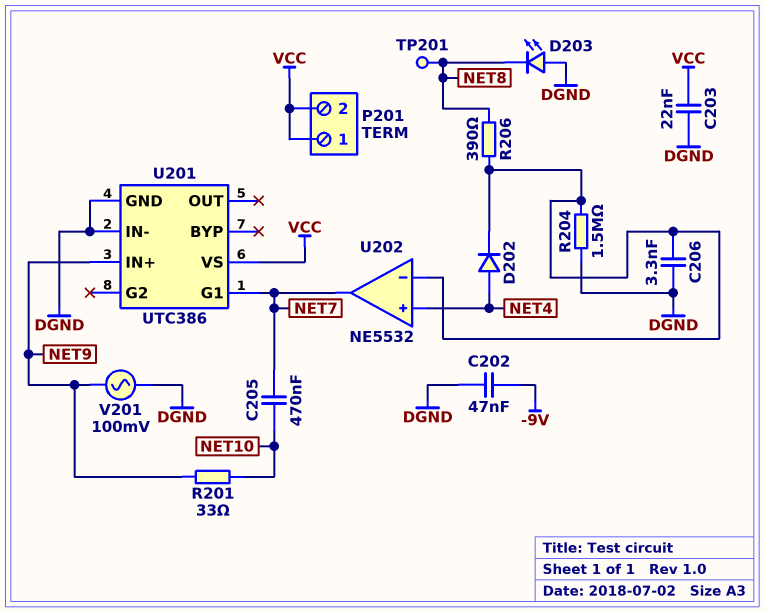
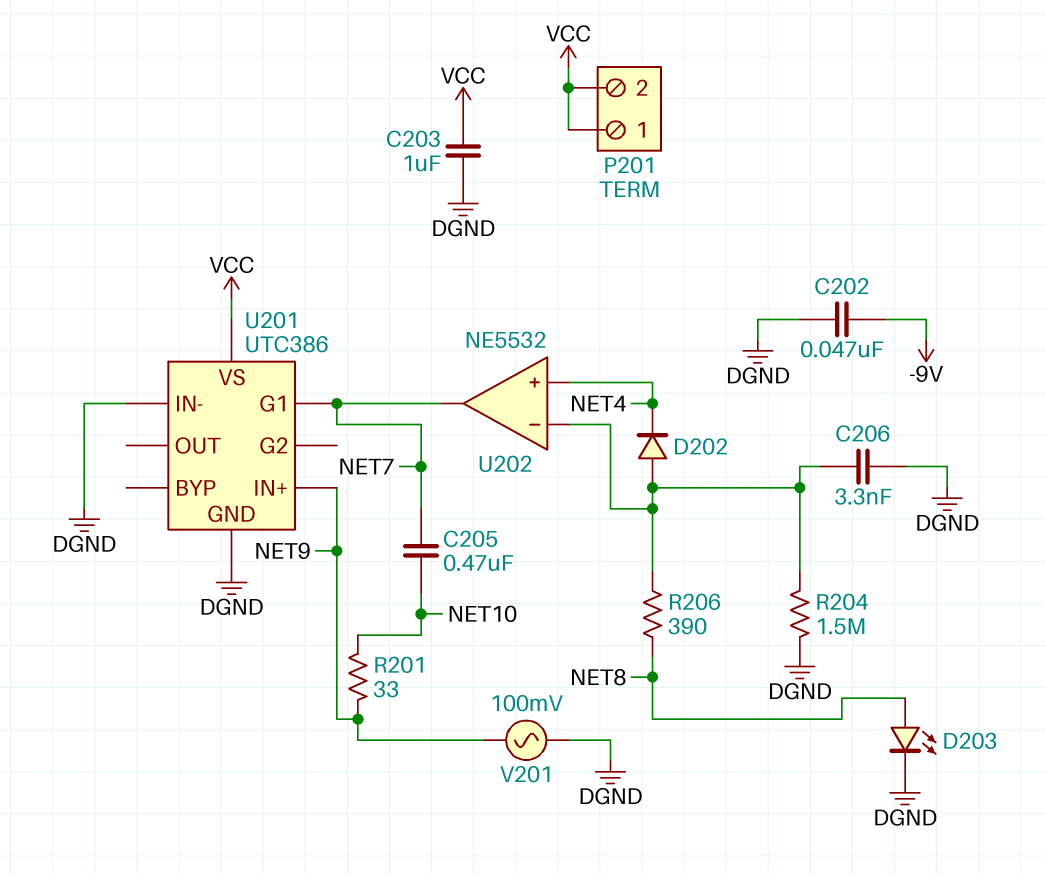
C203: 22nF (DGND, VCC) -> 1uF (DGND, VCC)
D202: diode (A NET4, K U202/in-) -> diode (A U202/in-, K NET4)
D203: LED (A DGND, K NET8) -> LED (A NET8, K DGND)
TP201: test point (NET8) -> none

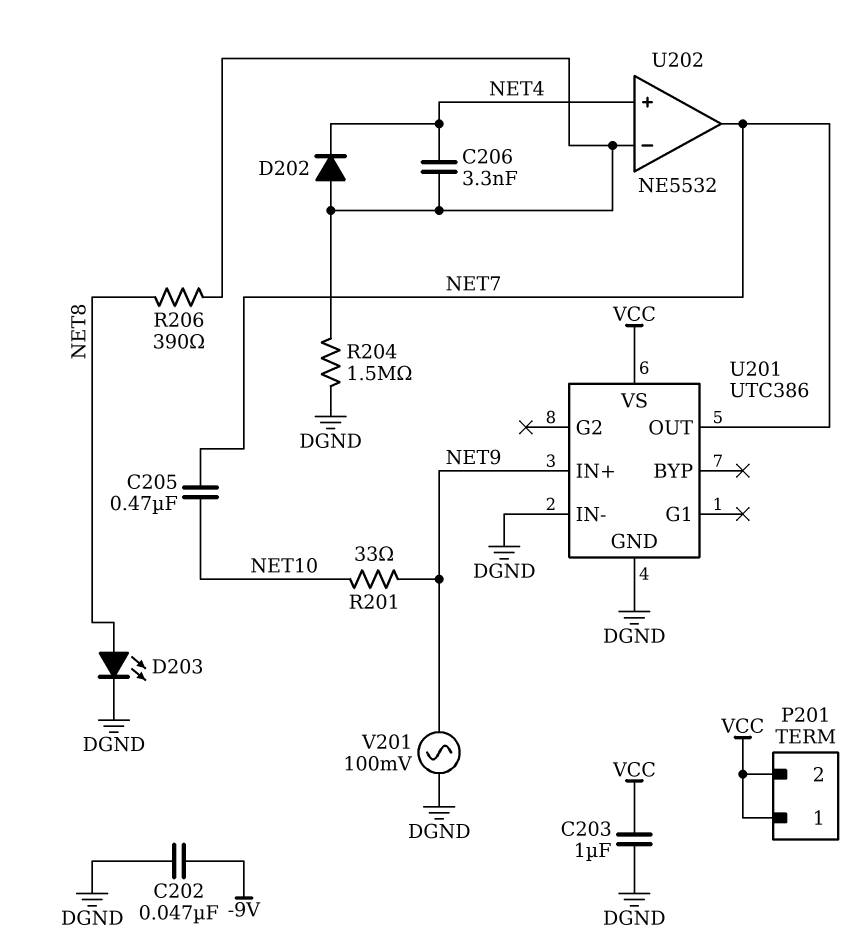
C206: 3.3nF (DGND, U202/in-) -> 3.3nF (NET4, U202/in-)
U201 pin G1: NET7 -> none
U201 pin OUT: none -> NET7

